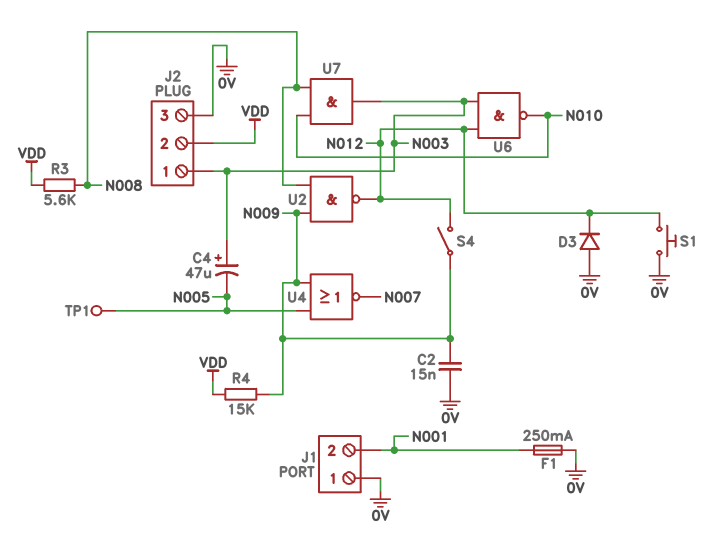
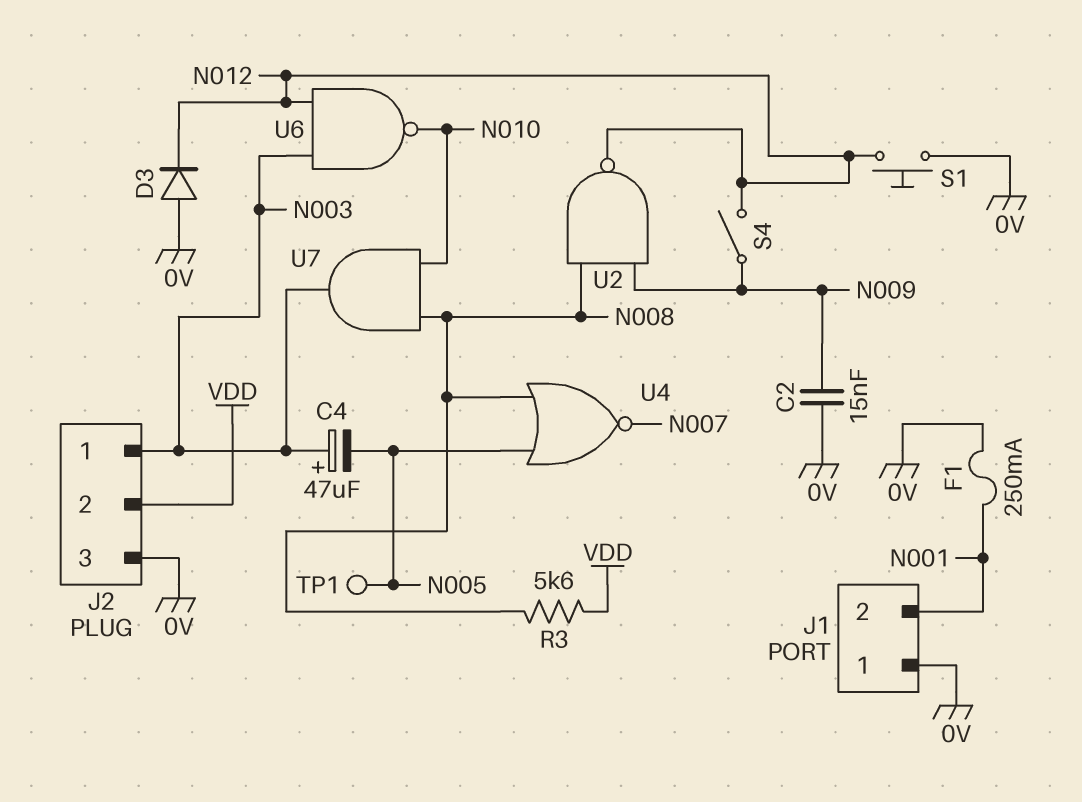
R4: 15k (N009, VDD) -> none
U4: NOR (in N005, in N009, out N007) -> NOR (in N005, in N008, out N007)

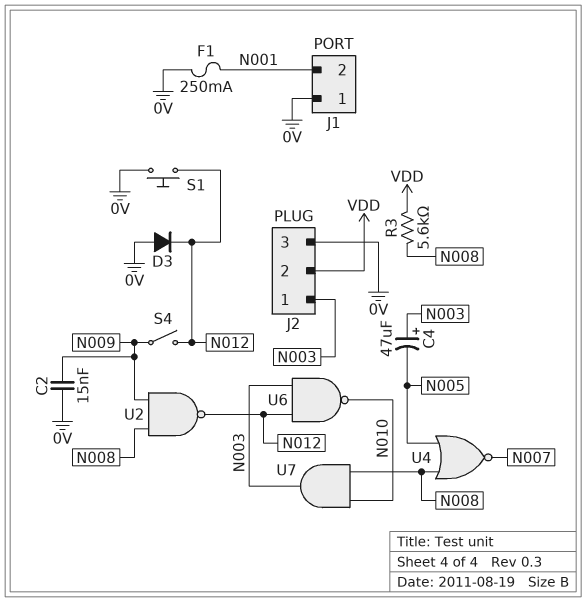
TP1: test point (N005) -> none

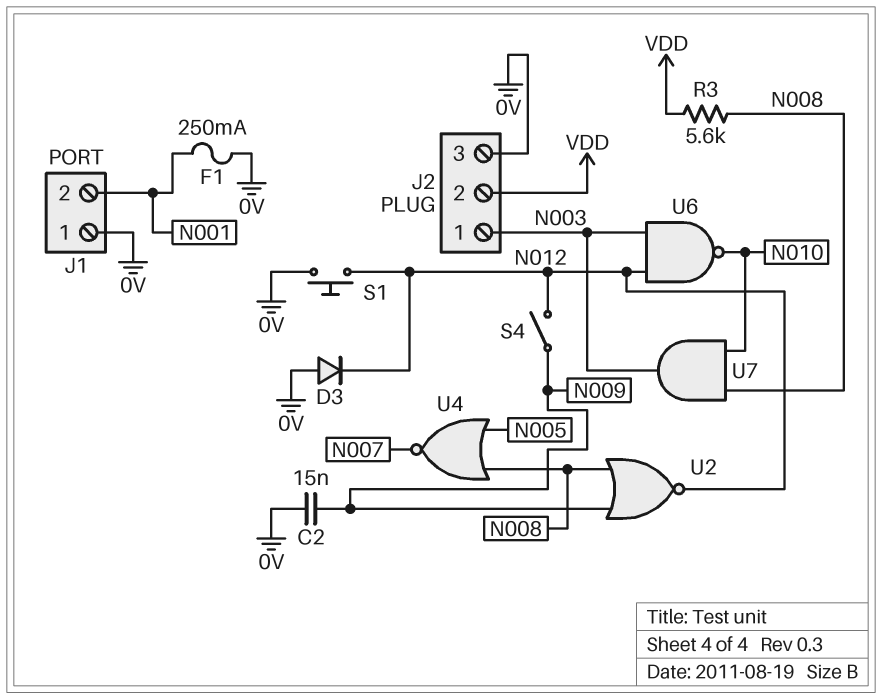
C4: 47uF (plus N003, minus N005) -> none
U2: NAND (in N008, in N009, out N012) -> NOR (in N008, in N009, out N012)

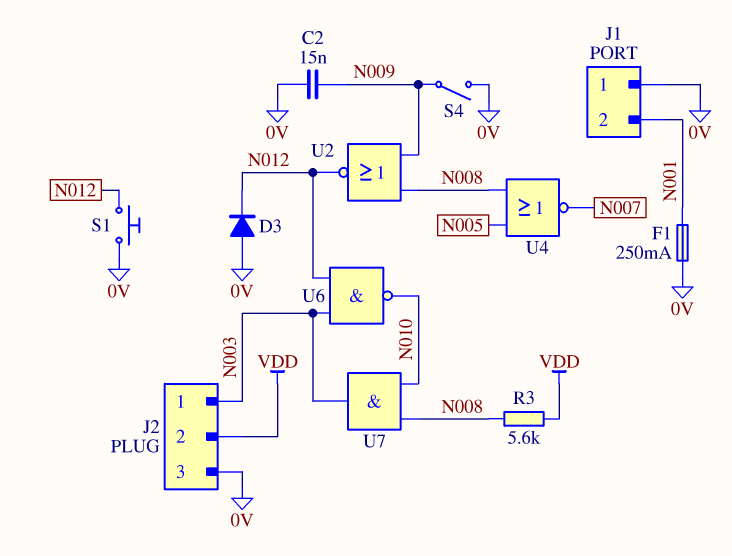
S4: switch (N009, N012) -> switch (0V, N009)

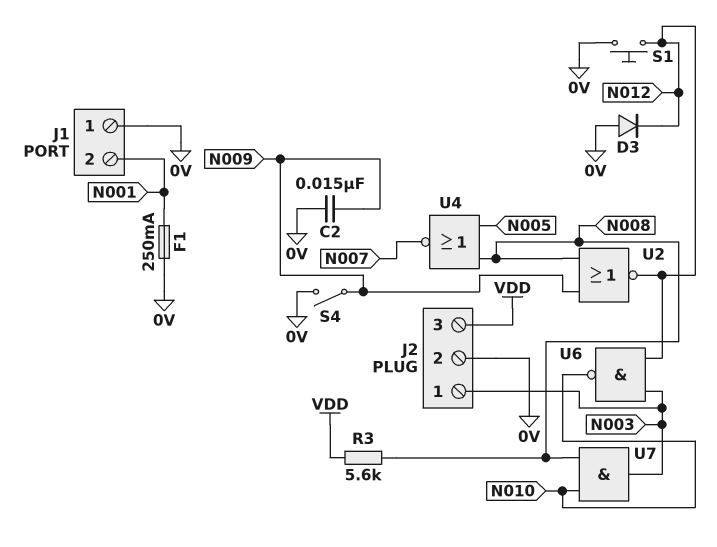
J2 pin 2: VDD -> 0V
J2 pin 3: 0V -> VDD

